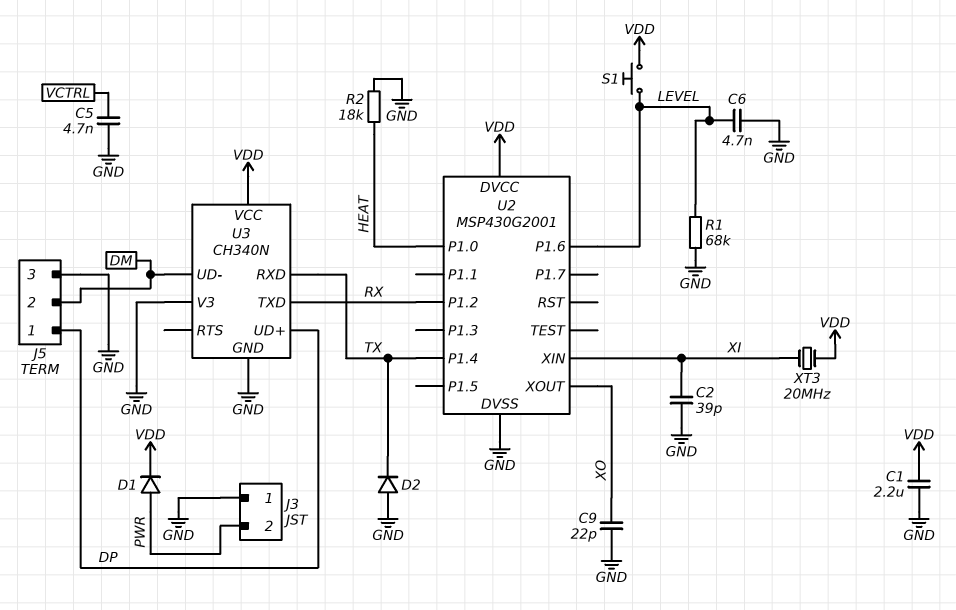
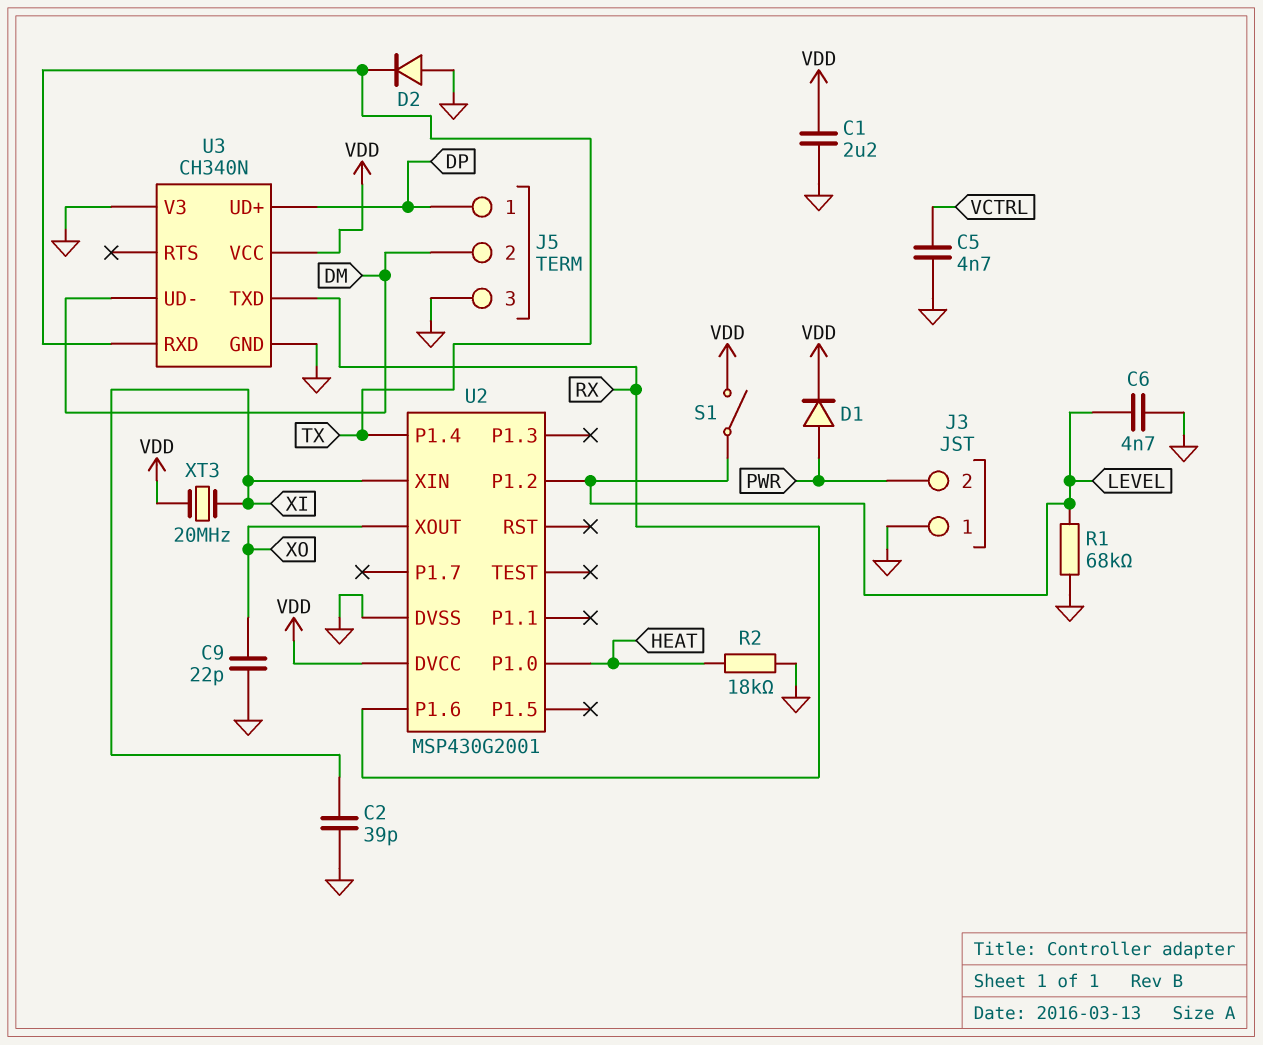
S1: button (LEVEL, VDD) -> switch (LEVEL, VDD)
U2 pin P1.2: RX -> LEVEL
U2 pin P1.6: LEVEL -> RX

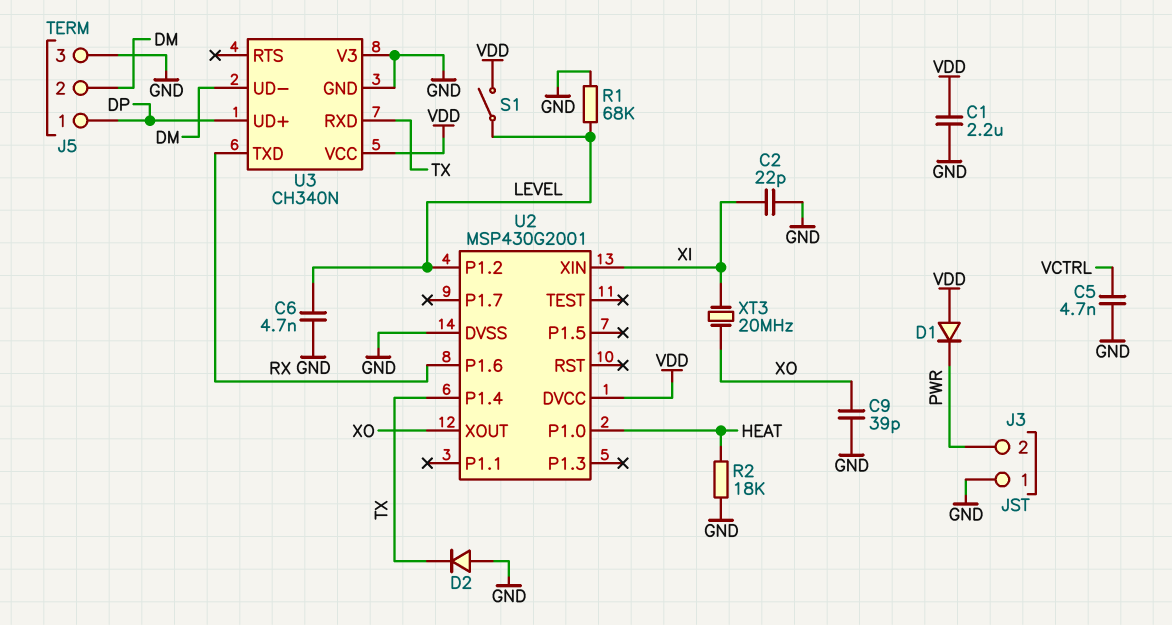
C2: 39pF (GND, XI) -> 22pF (GND, XI)
C9: 22pF (GND, XO) -> 39pF (GND, XO)
D1: diode (A PWR, K VDD) -> diode (A VDD, K PWR)
XT3: 20MHz (VDD, XI) -> 20MHz (XI, XO)

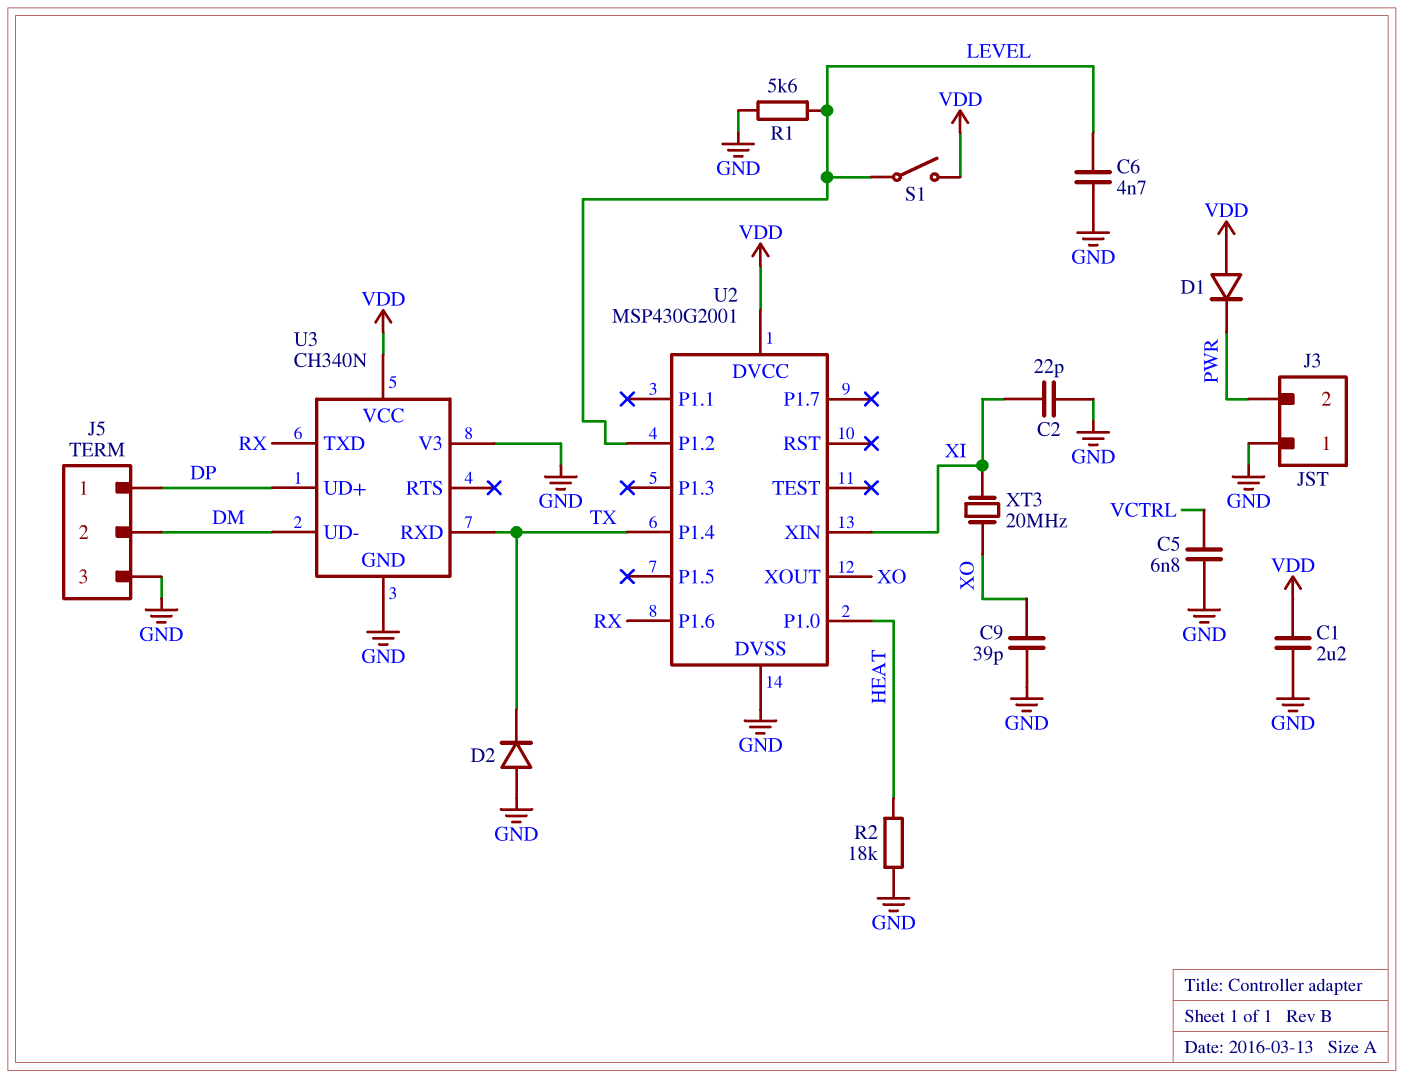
C5: 4.7nF (GND, VCTRL) -> 6.8nF (GND, VCTRL)
R1: 68k (GND, LEVEL) -> 5.6k (GND, LEVEL)

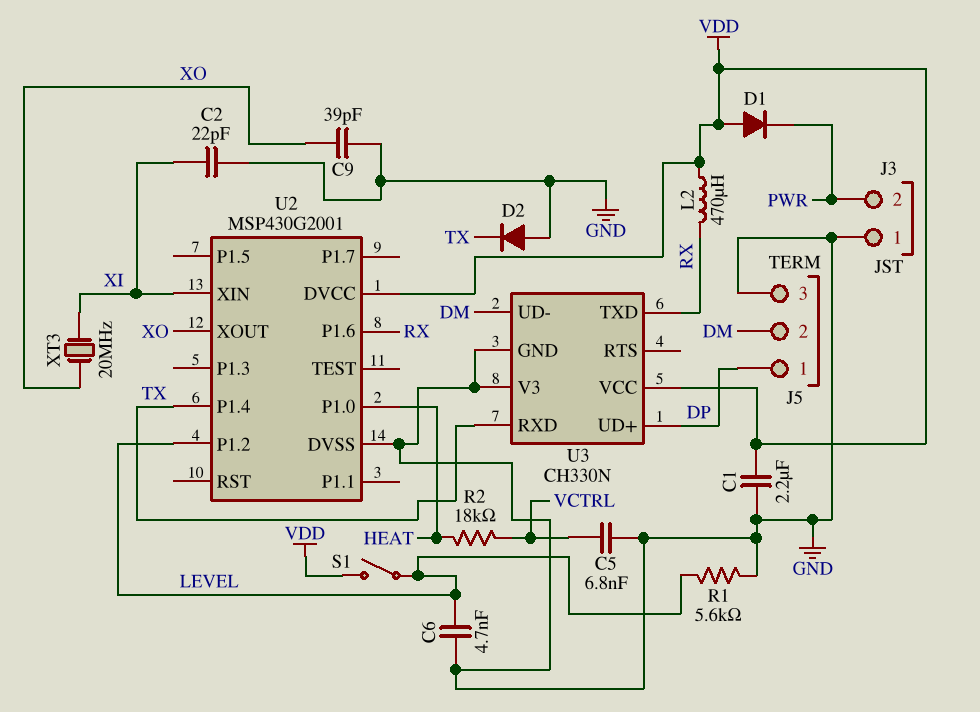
L2: none -> 470uH (RX, VDD)
R2: 18k (GND, HEAT) -> 18k (HEAT, VCTRL)
U3: CH340N -> CH330N

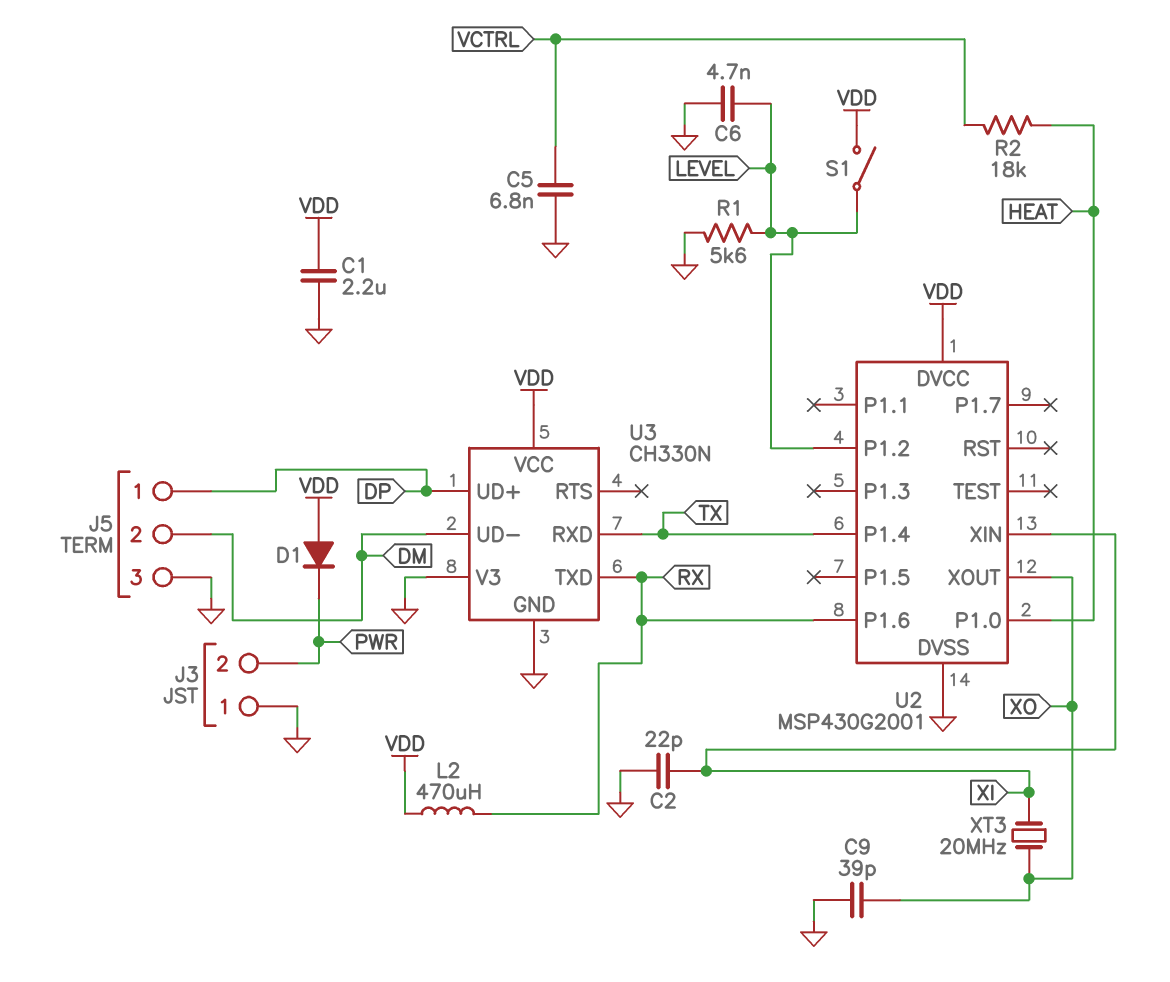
D2: diode (A GND, K TX) -> none

